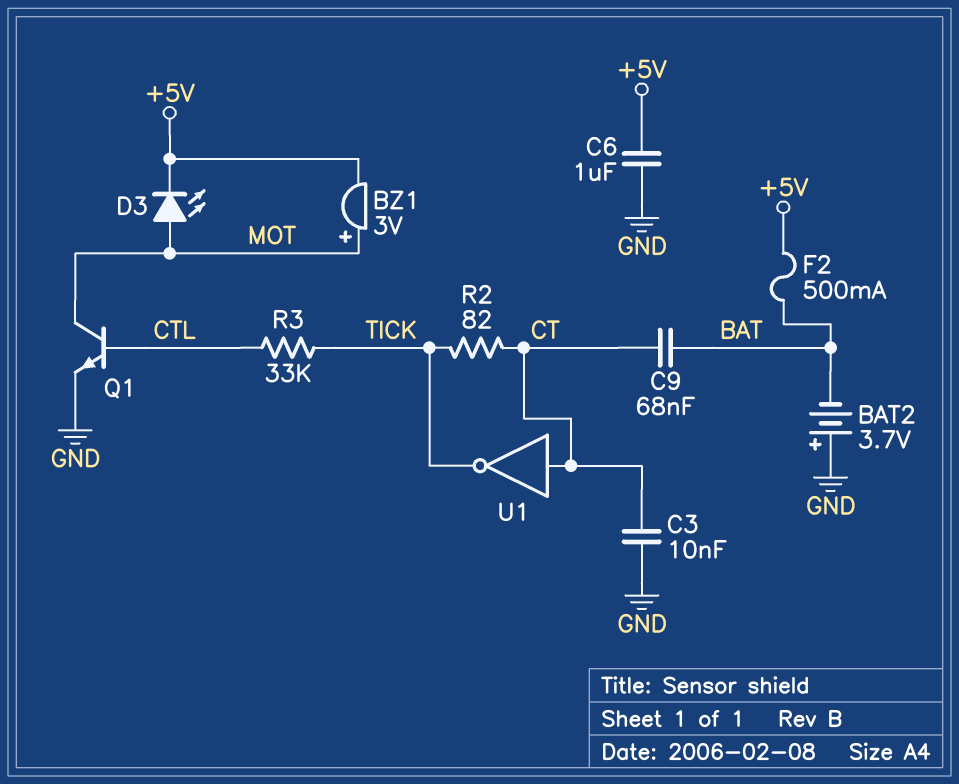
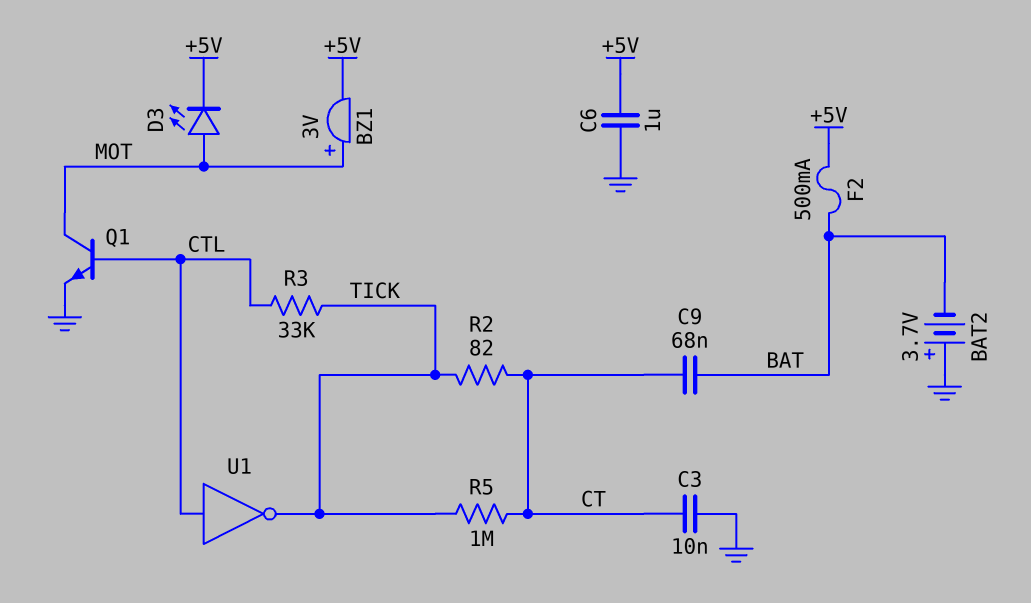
R5: none -> 1M (CT, TICK)
U1: NOT (in CT, out TICK) -> NOT (in CTL, out TICK)

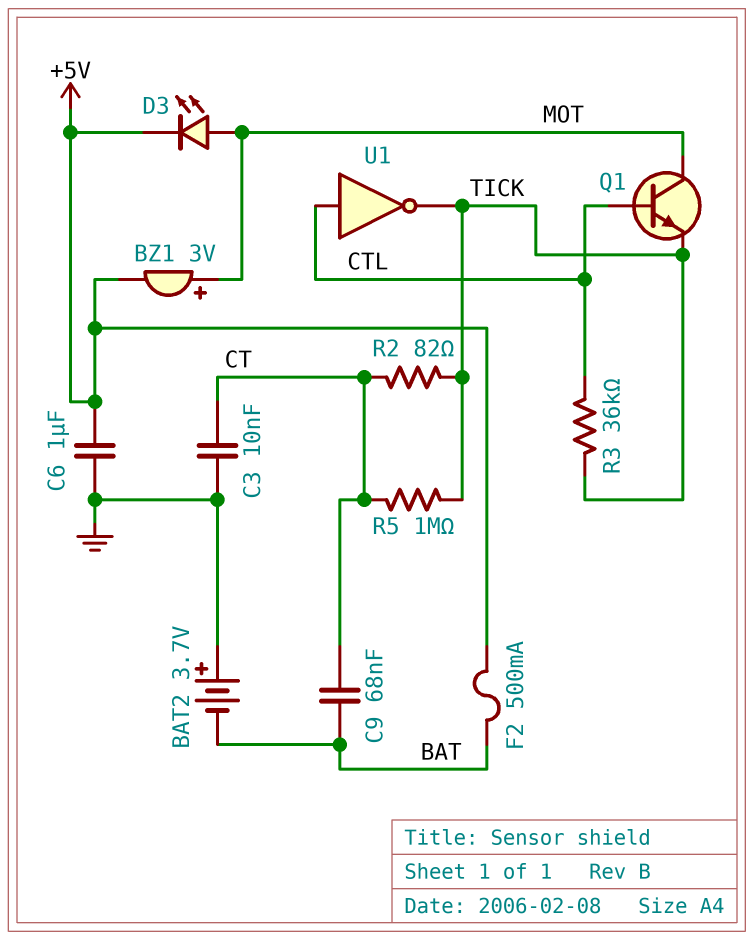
Q1: NPN (B CTL, C MOT, E GND) -> NPN (B CTL, C MOT, E TICK)
R3: 33k (CTL, TICK) -> 36k (CTL, TICK)

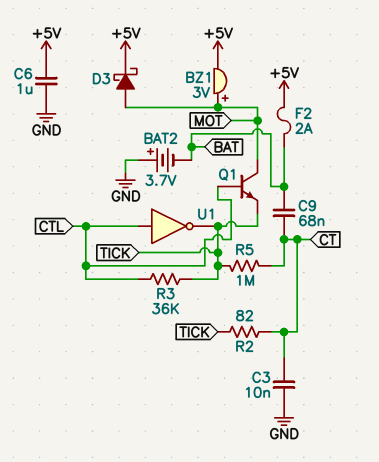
D3: LED (A MOT, K +5V) -> schottky (A MOT, K +5V)
F2: 500mA (+5V, BAT) -> 2A (+5V, BAT)

